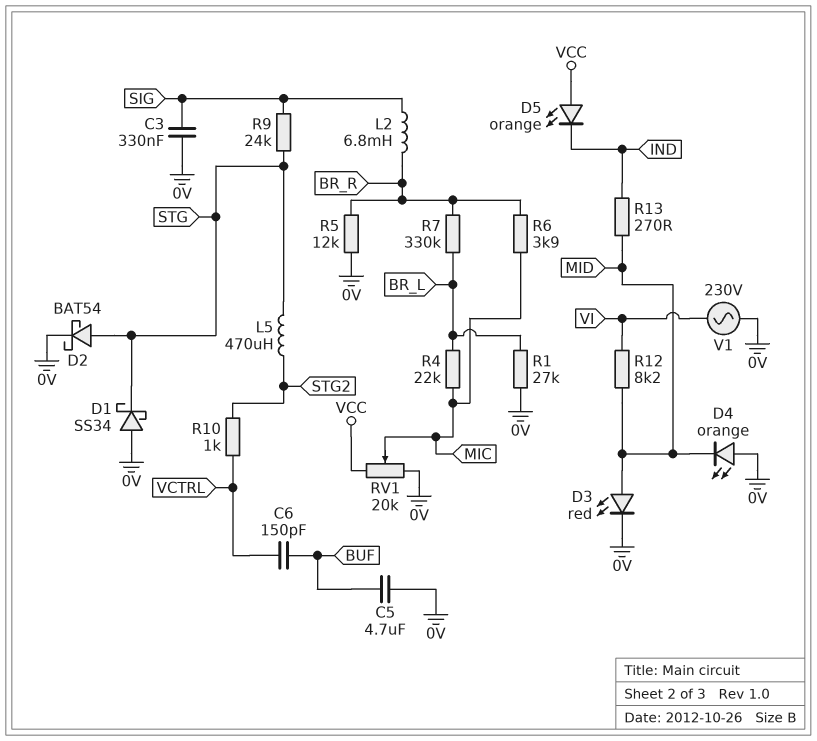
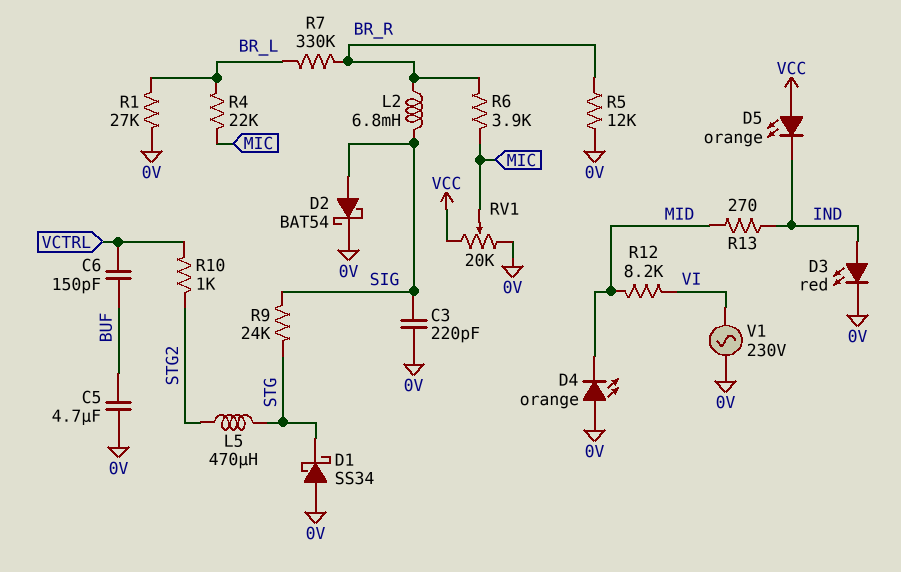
C3: 330nF (0V, SIG) -> 220pF (0V, SIG)
D2: schottky BAT54 (A STG, K 0V) -> schottky BAT54 (A SIG, K 0V)
D3: LED red (A MID, K 0V) -> LED red (A IND, K 0V)

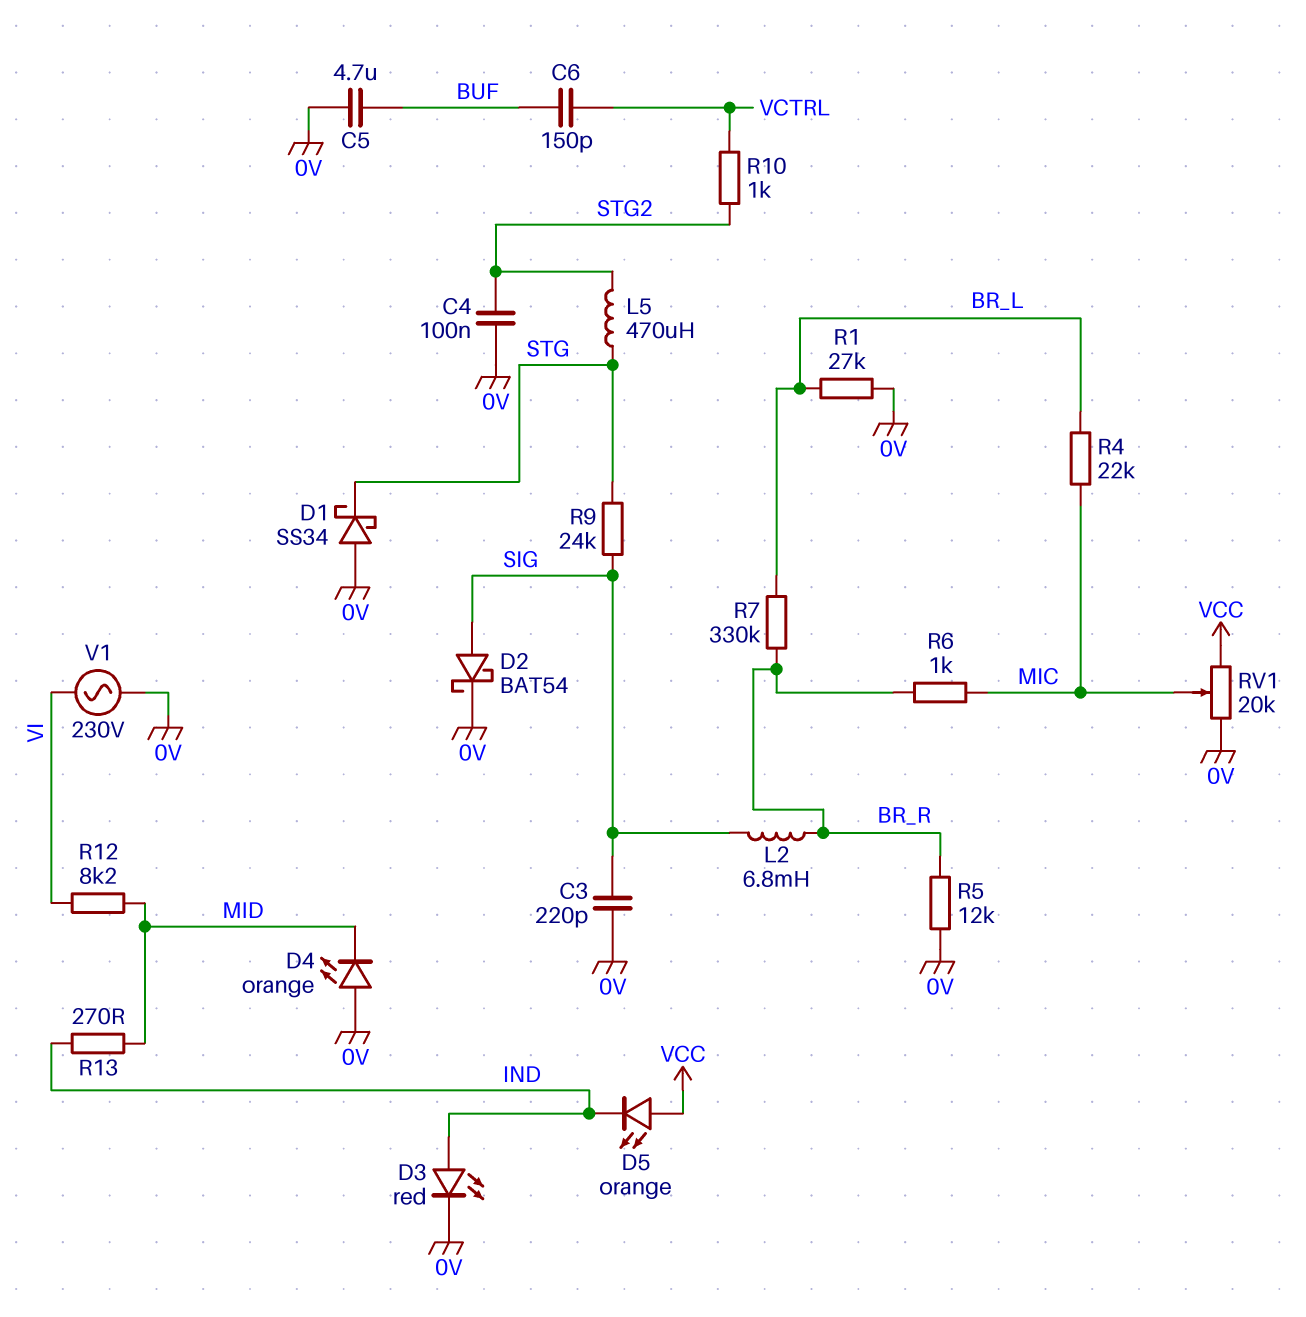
C4: none -> 100nF (0V, STG2)
R6: 3.9k (BR_R, MIC) -> 1k (BR_R, MIC)

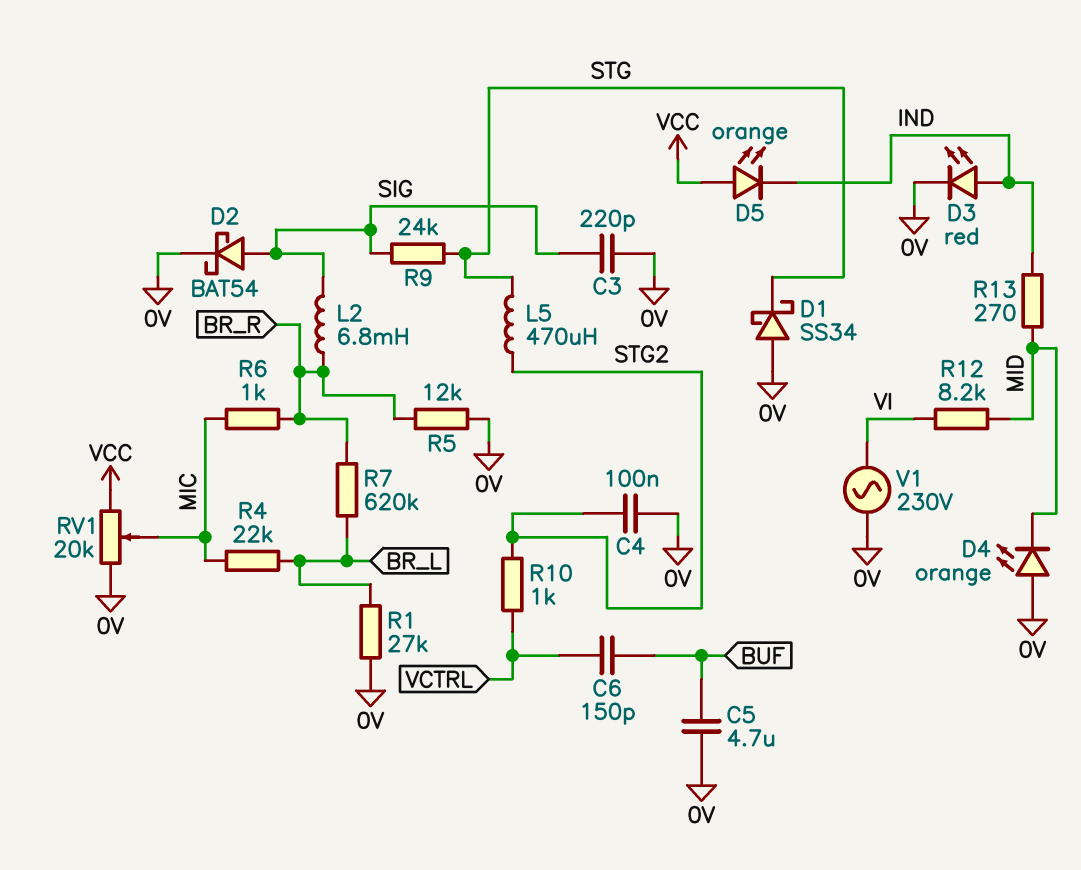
R7: 330k (BR_L, BR_R) -> 620k (BR_L, BR_R)

